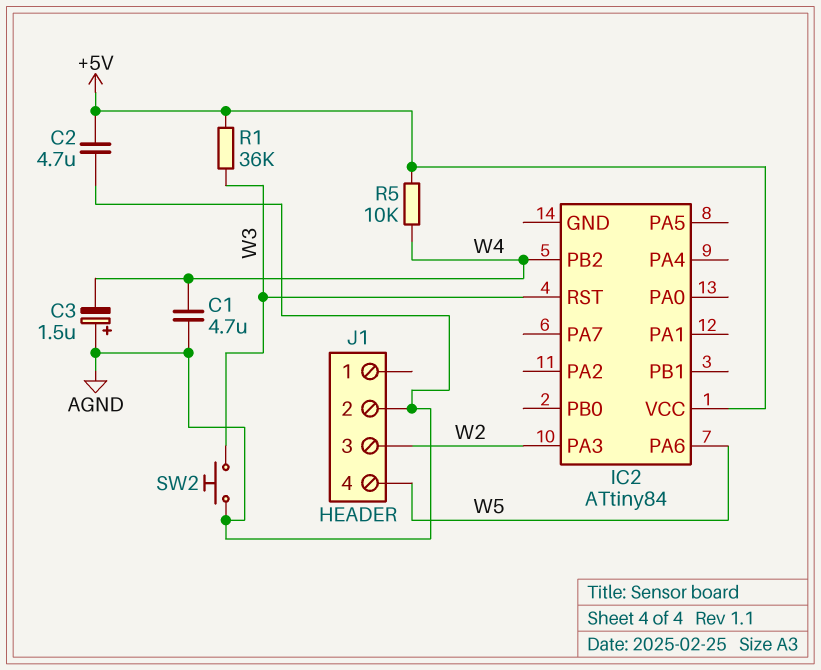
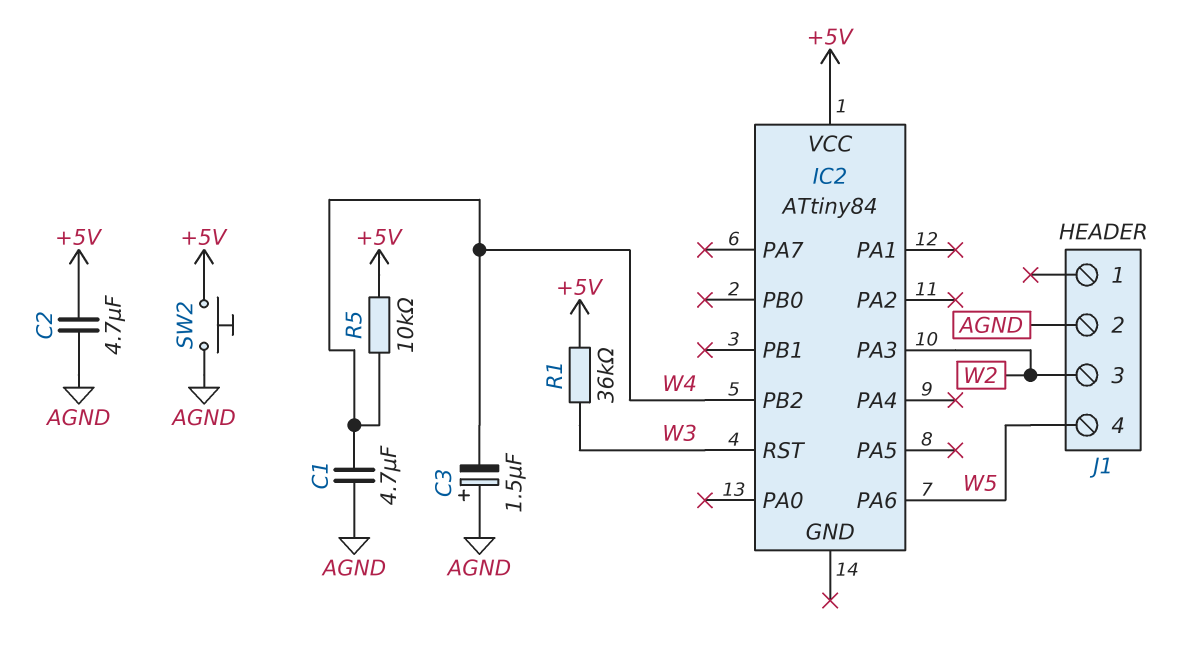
SW2: button (AGND, W3) -> button (+5V, AGND)

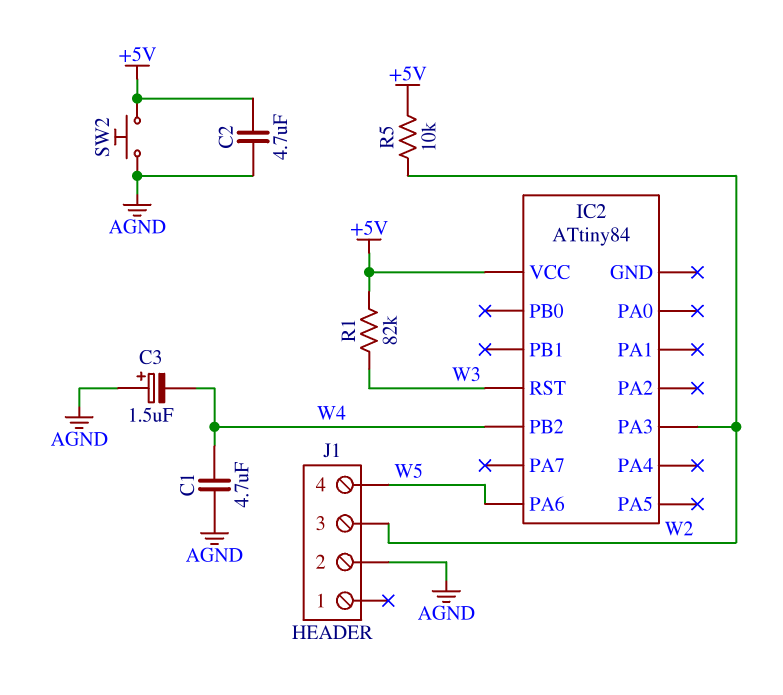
R1: 36k (+5V, W3) -> 82k (+5V, W3)
R5: 10k (+5V, W4) -> 10k (+5V, W2)

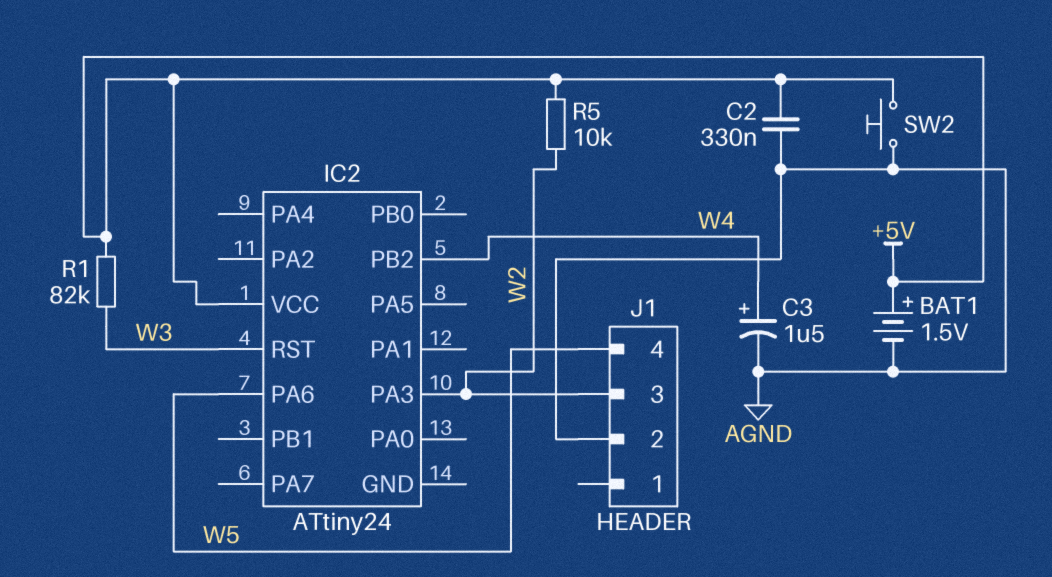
BAT1: none -> 1.5V (plus +5V, minus AGND)
C1: 4.7uF (AGND, W4) -> none
C2: 4.7uF (+5V, AGND) -> 330nF (+5V, AGND)
C3: 1.5uF (plus AGND, minus W4) -> 1.5uF (plus W4, minus AGND)
IC2: ATtiny84 -> ATtiny24

